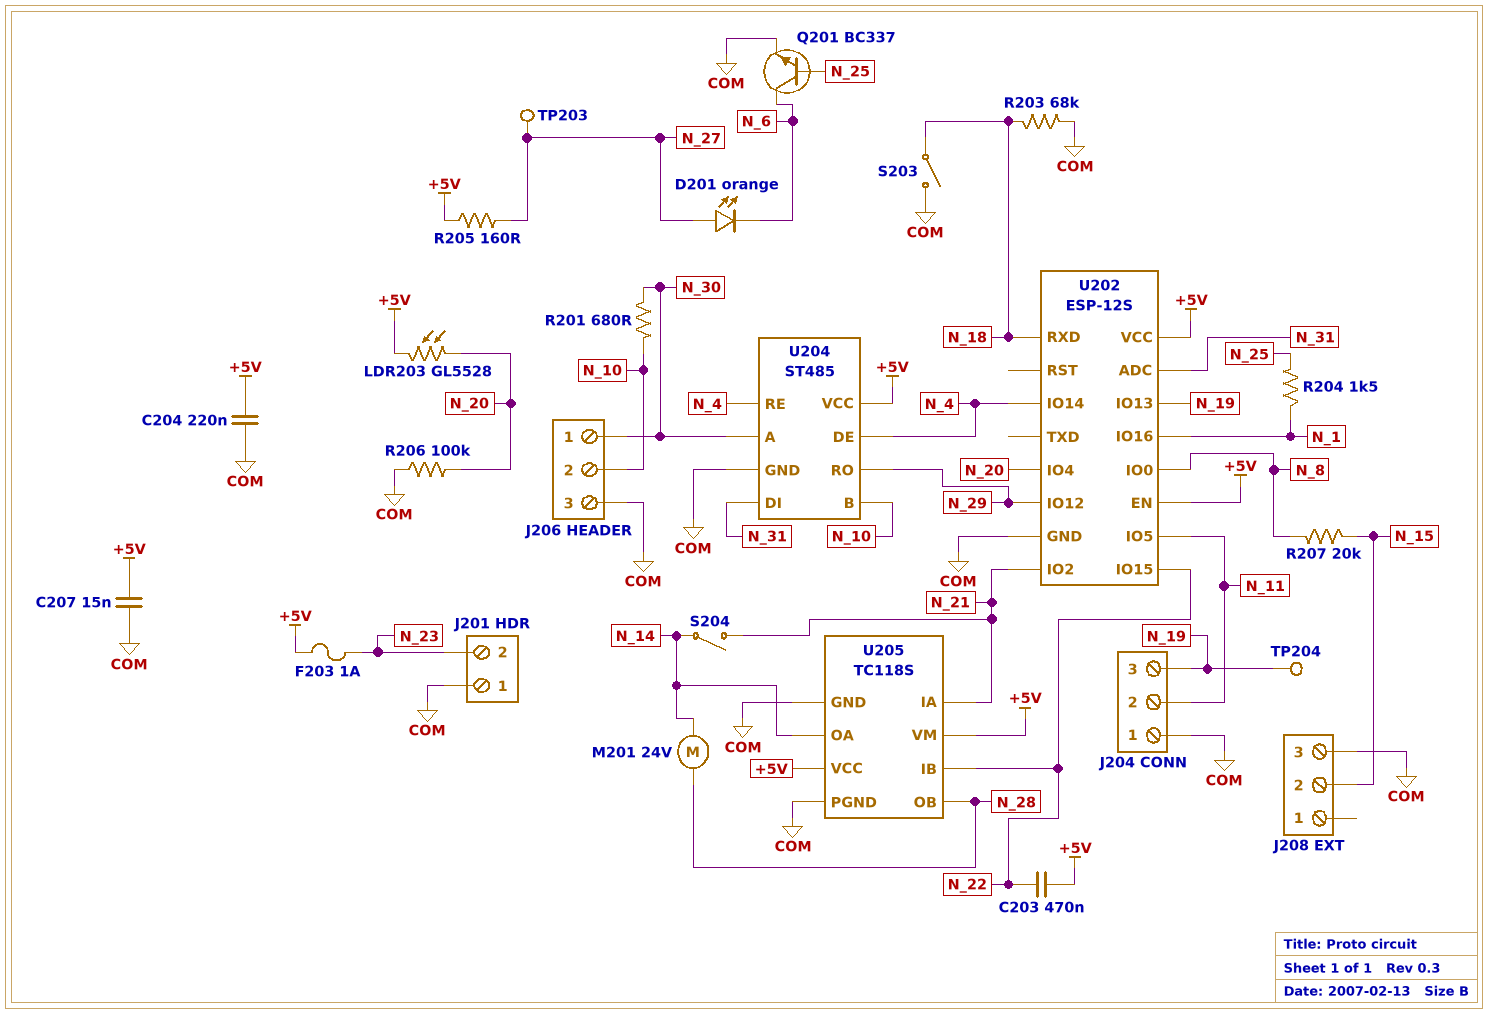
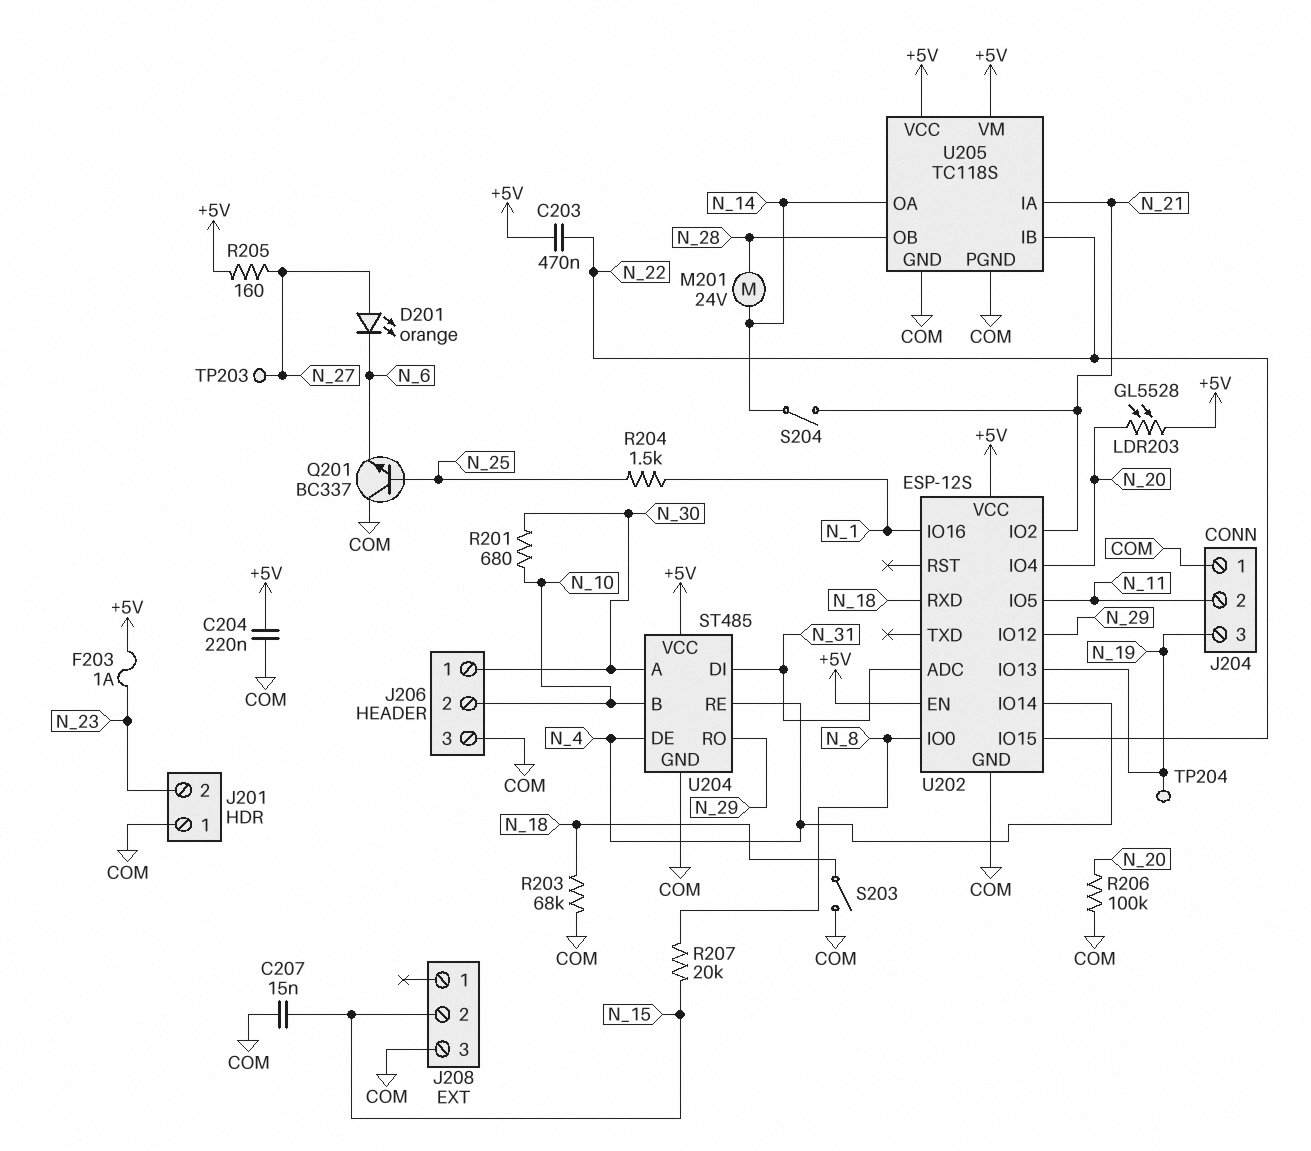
C207: 15nF (+5V, COM) -> 15nF (COM, N_15)
Q201: NPN BC337 (B N_25, C N_6, E COM) -> NPN BC337 (B N_25, C COM, E N_6)

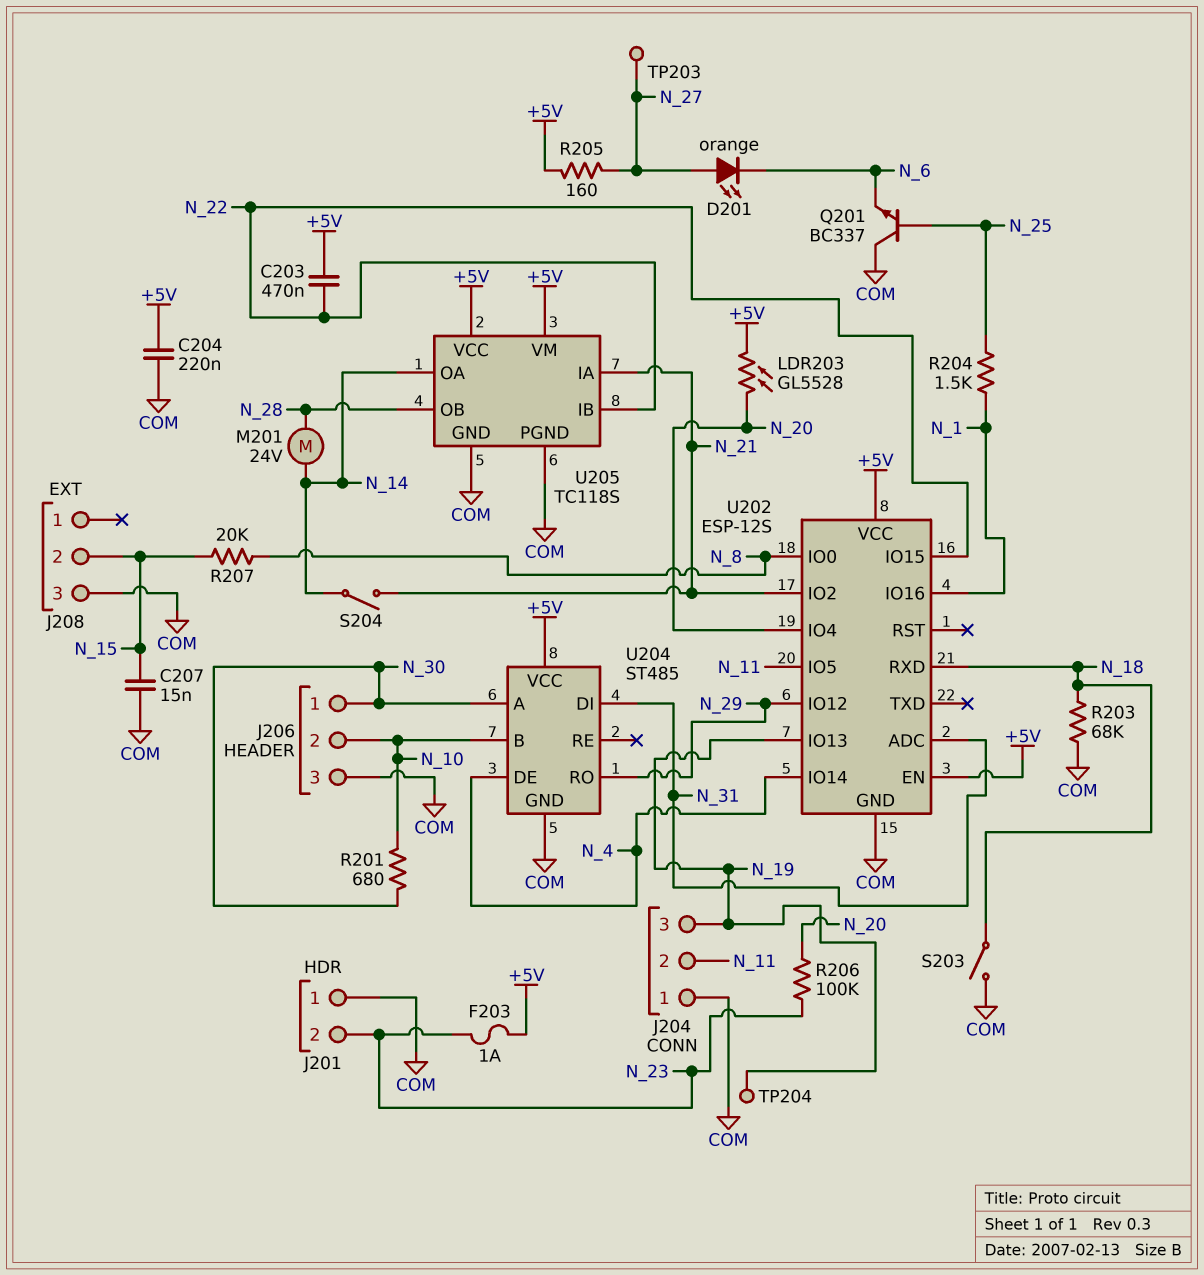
R206: 100k (COM, N_20) -> 100k (N_20, N_23)
U204 pin RE: N_4 -> none

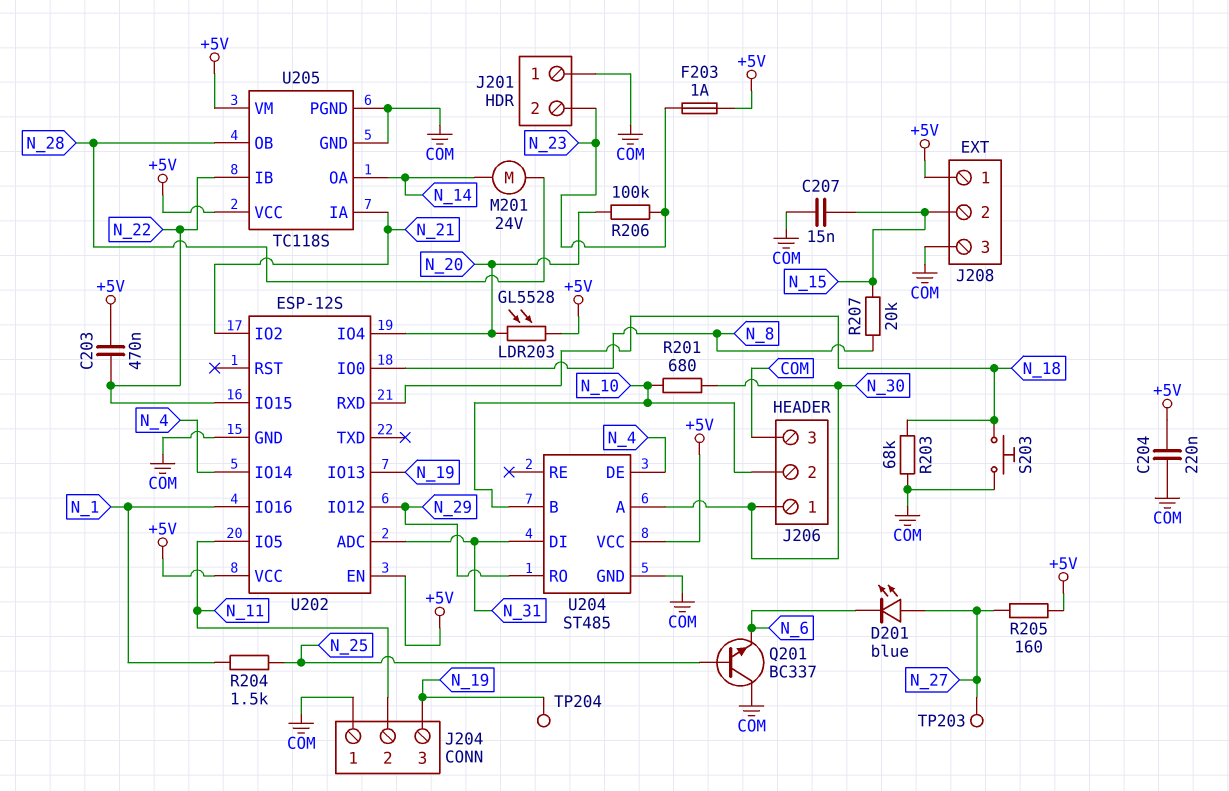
D201: LED orange (A N_27, K N_6) -> LED blue (A N_27, K N_6)
J208 pin 1: none -> +5V
S203: switch (COM, N_18) -> button (COM, N_18)
S204: switch (N_14, N_21) -> none

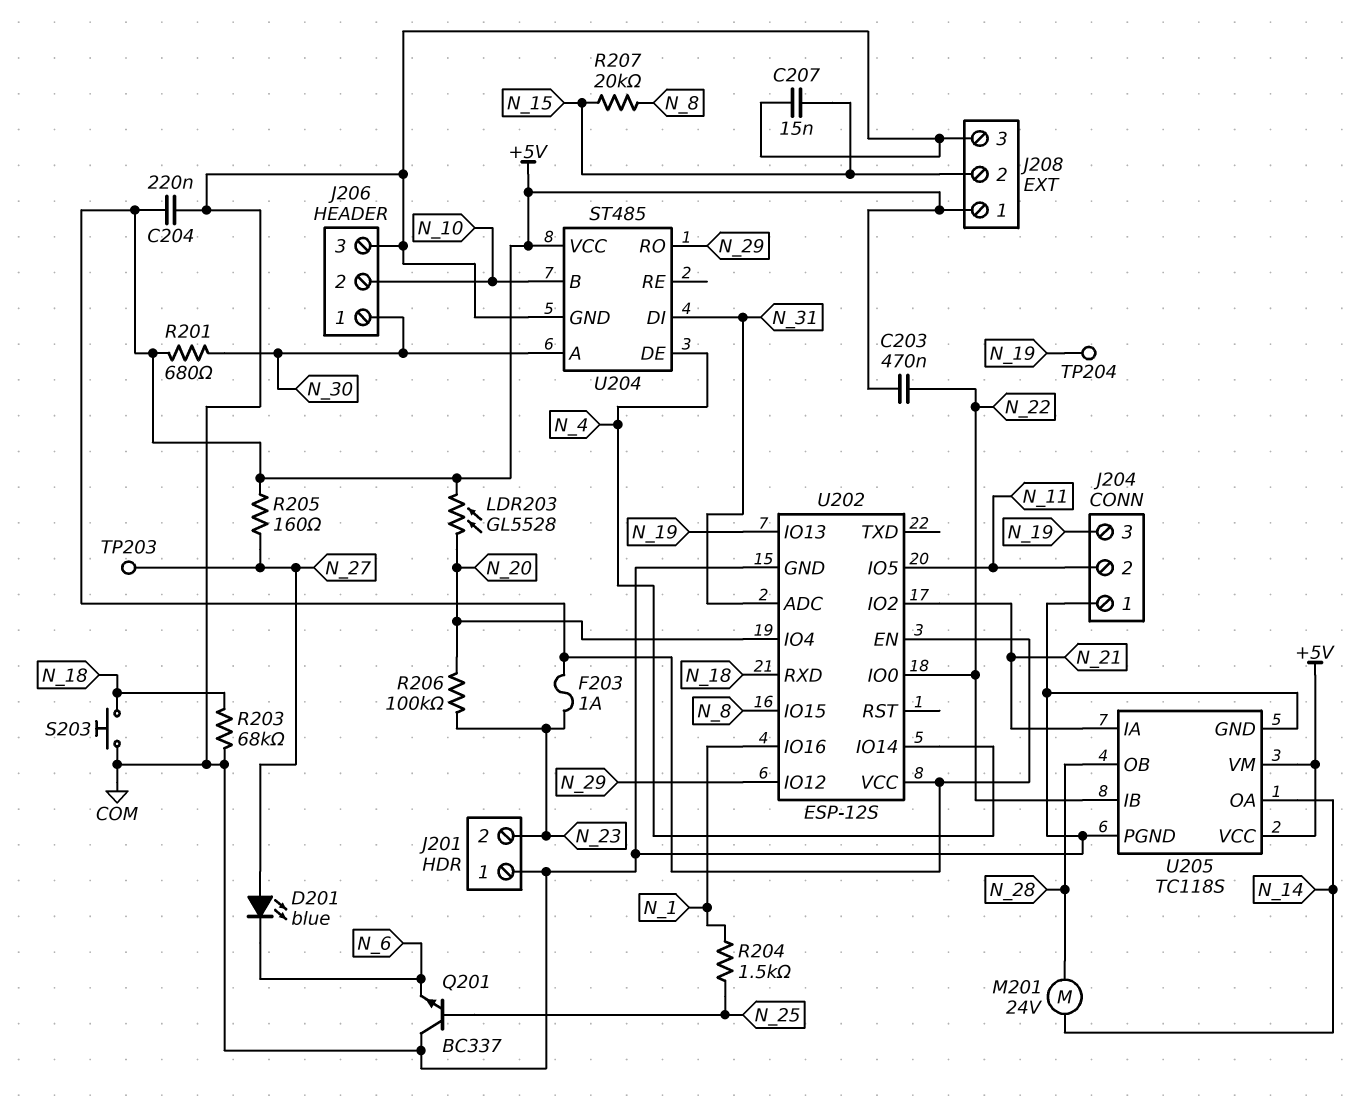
R201: 680 (N_10, N_30) -> 680 (+5V, N_30)
U202 pin IO0: N_8 -> N_22
U202 pin IO15: N_22 -> N_8

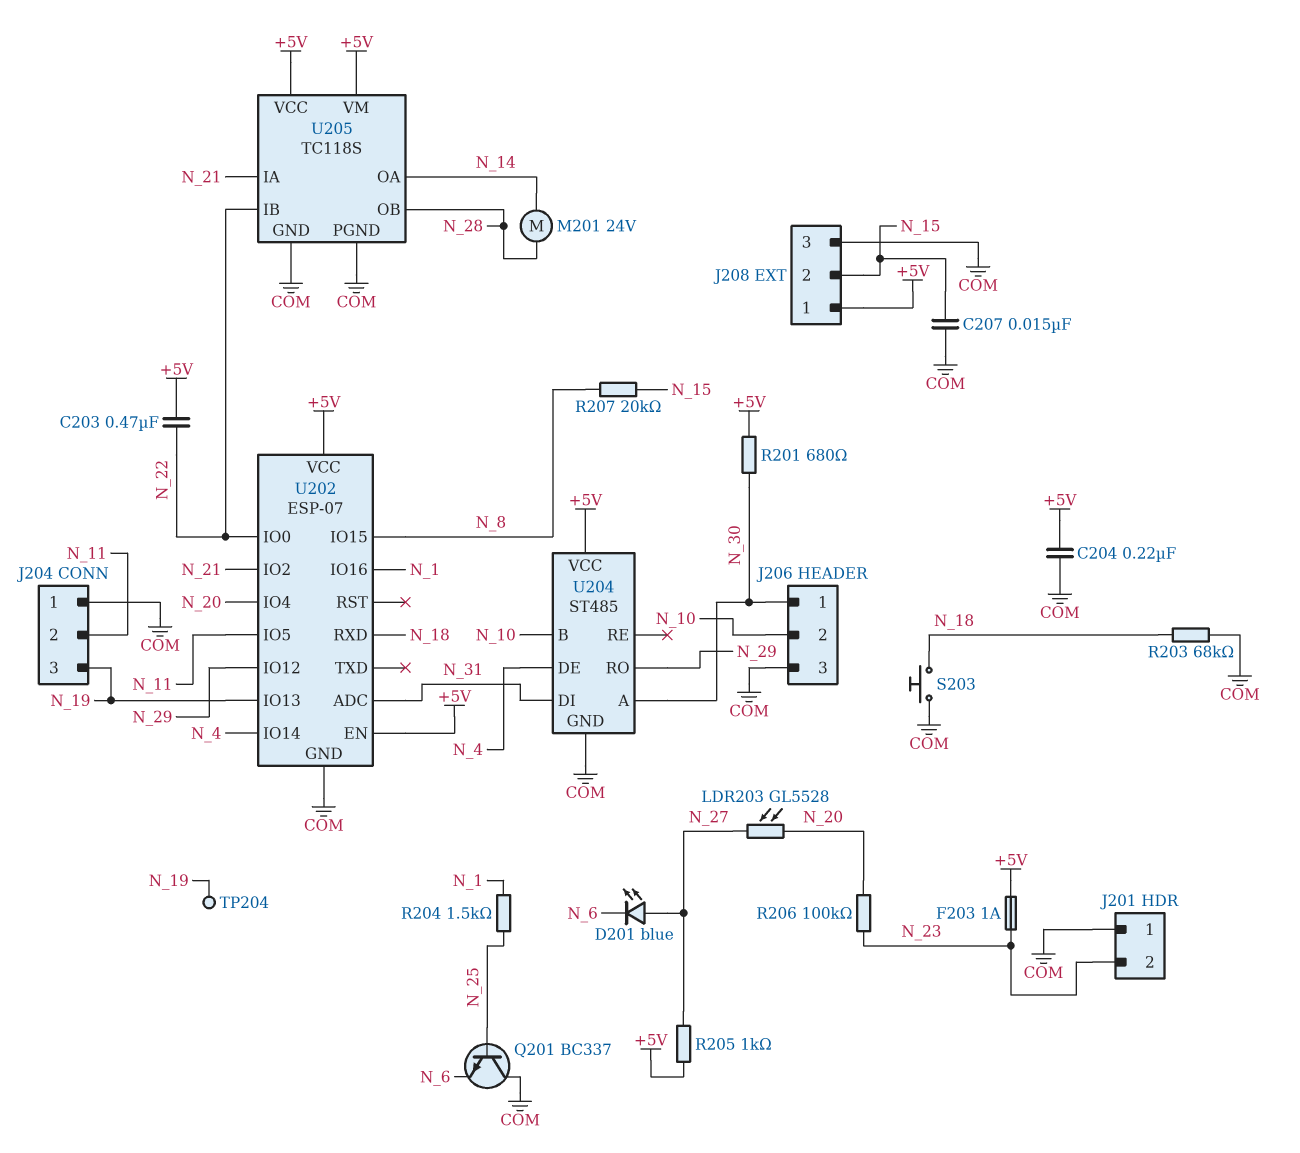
LDR203: GL5528 (+5V, N_20) -> GL5528 (N_20, N_27)
R205: 160 (+5V, N_27) -> 1k (+5V, N_27)
TP203: test point (N_27) -> none
U202: ESP-12S -> ESP-07

